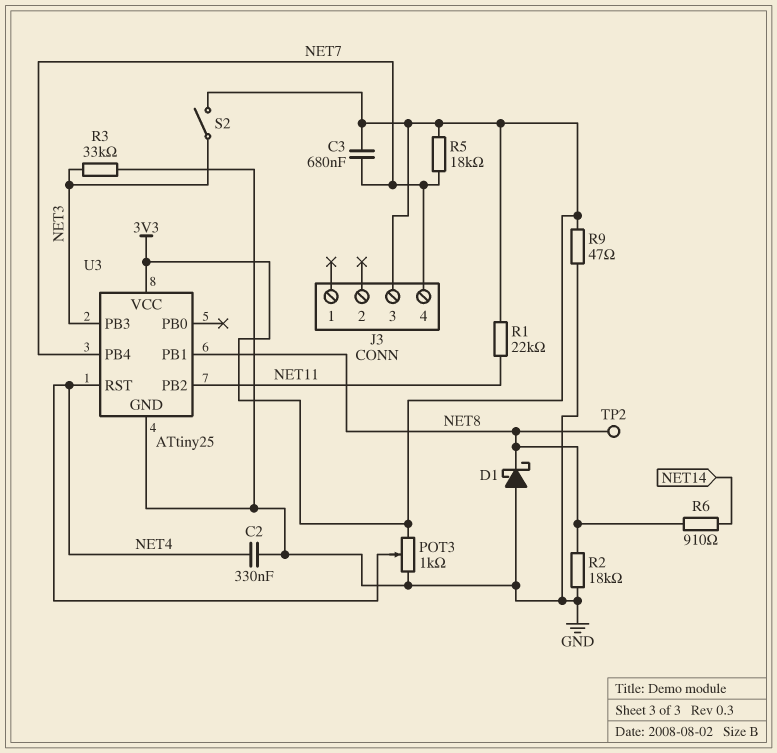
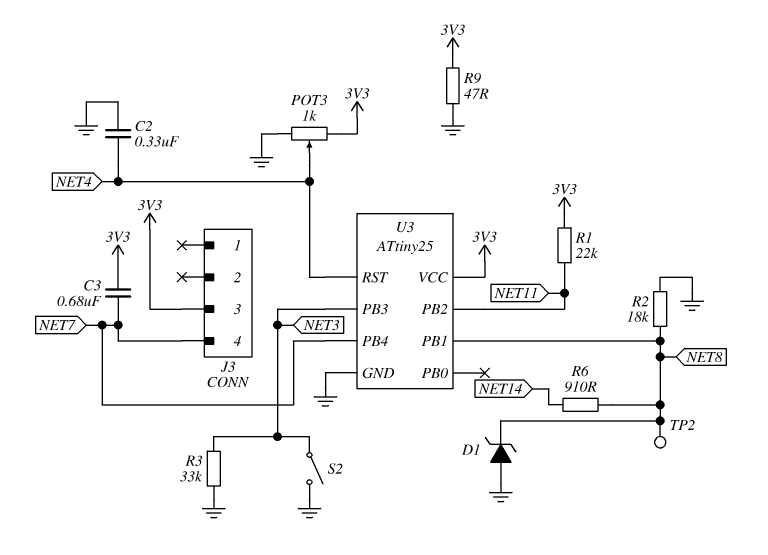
D1: schottky (A GND, K NET8) -> zener (A GND, K NET8)
R5: 18k (3V3, NET7) -> none
S2: switch (3V3, NET3) -> switch (GND, NET3)

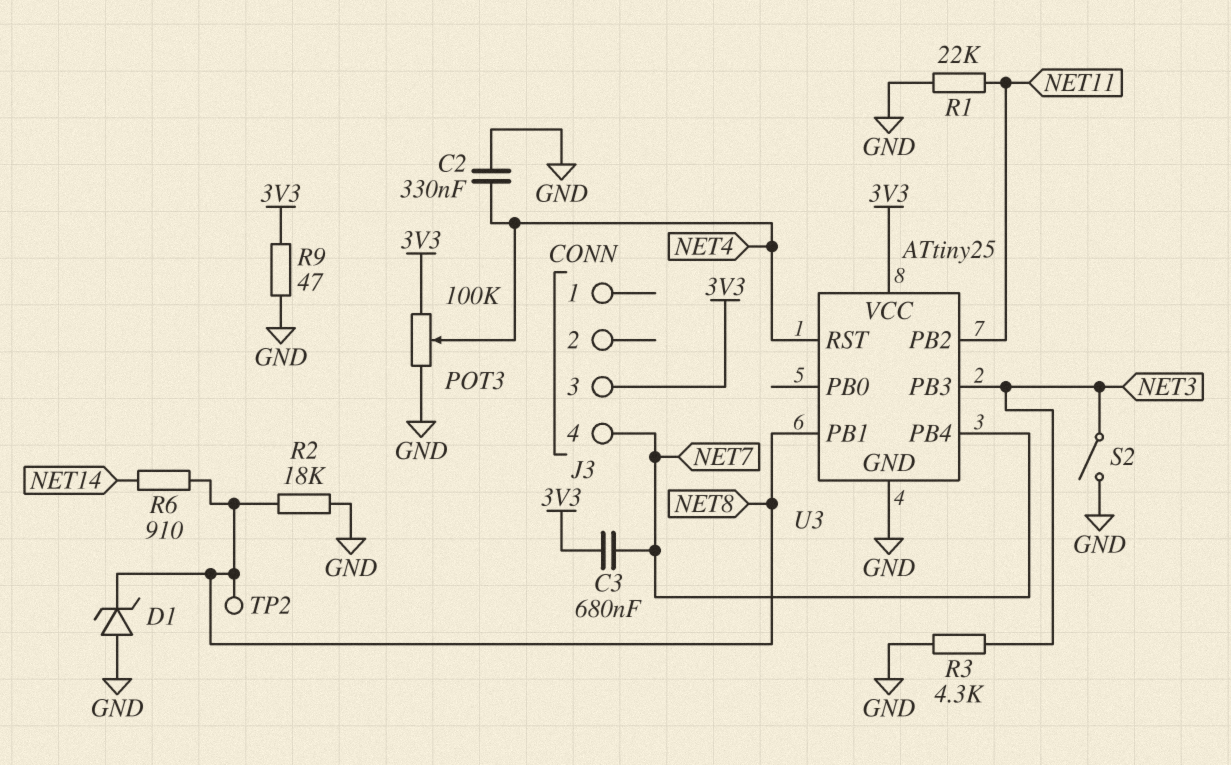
POT3: 1k (3V3, GND, wiper NET4) -> 100k (3V3, GND, wiper NET4)
R1: 22k (3V3, NET11) -> 22k (GND, NET11)
R3: 33k (GND, NET3) -> 4.3k (GND, NET3)

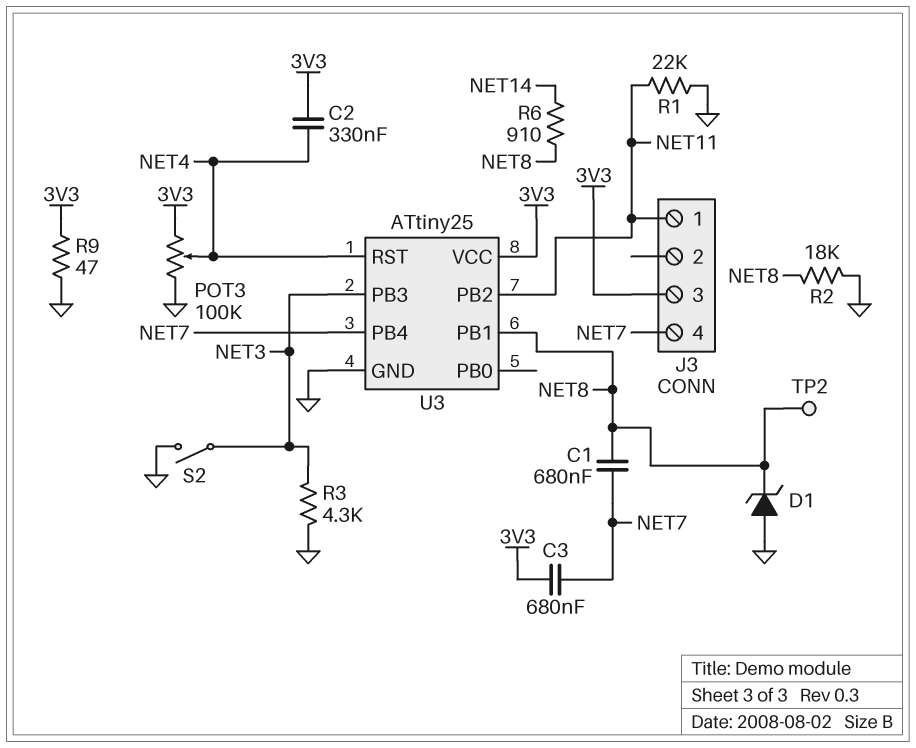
C1: none -> 680nF (NET7, NET8)
C2: 330nF (GND, NET4) -> 330nF (3V3, NET4)
J3 pin 1: none -> NET11

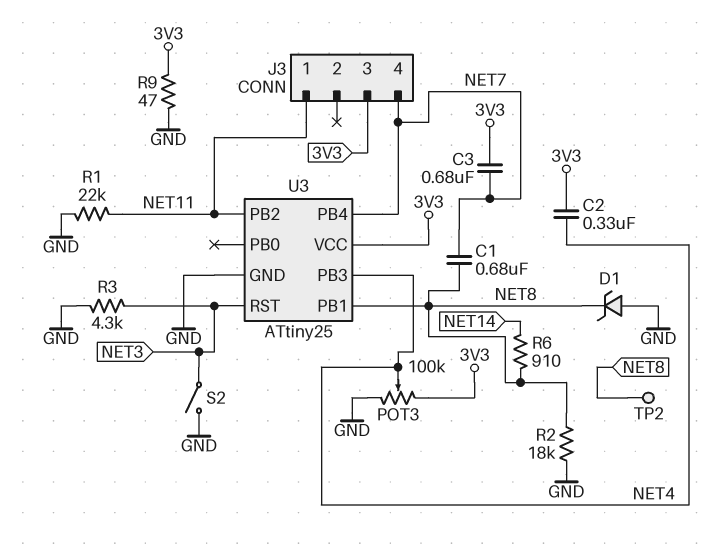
U3 pin PB3: NET3 -> NET4
U3 pin RST: NET4 -> NET3

